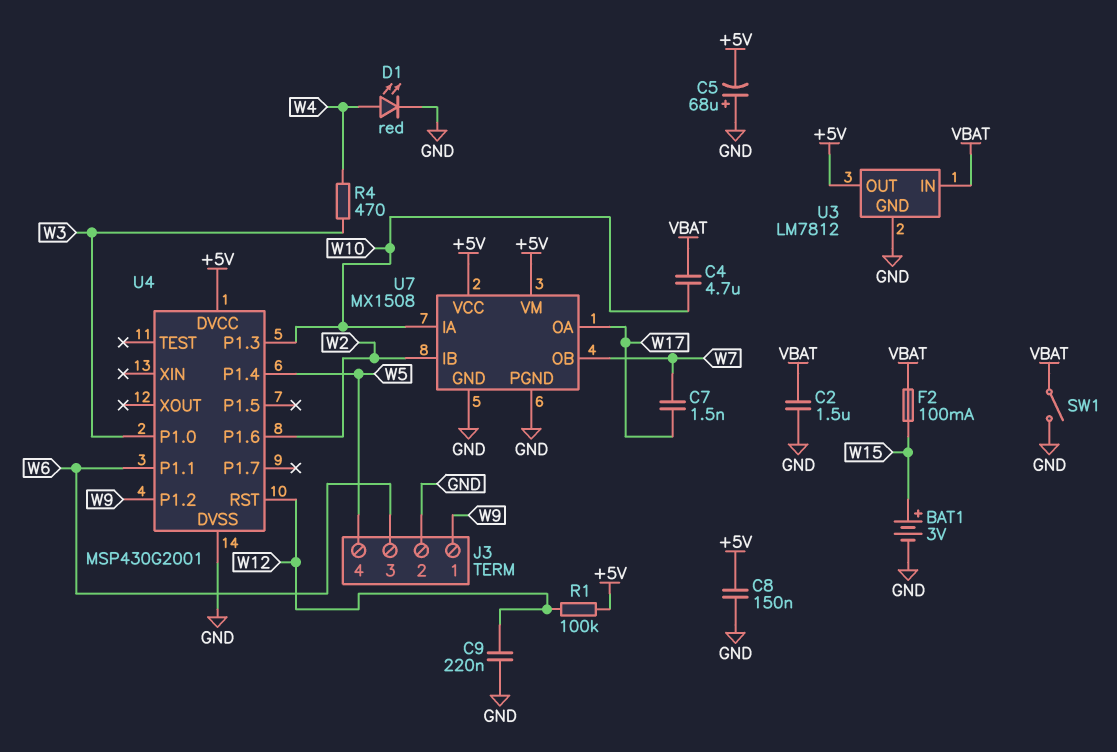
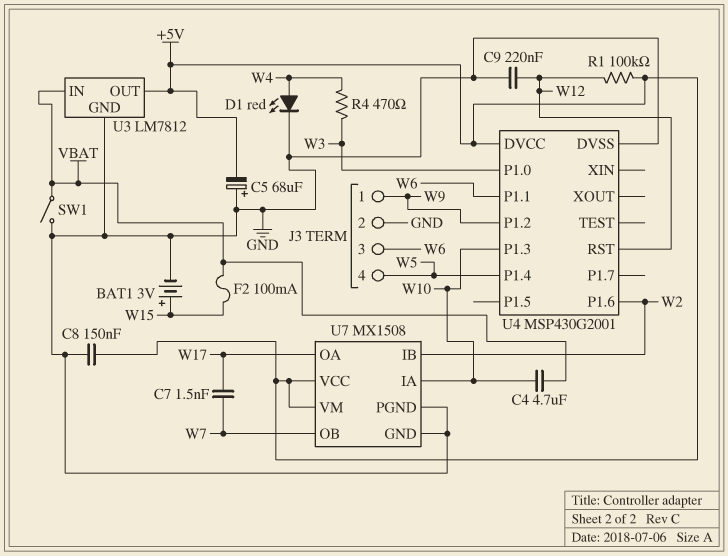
C2: 1.5uF (GND, VBAT) -> none

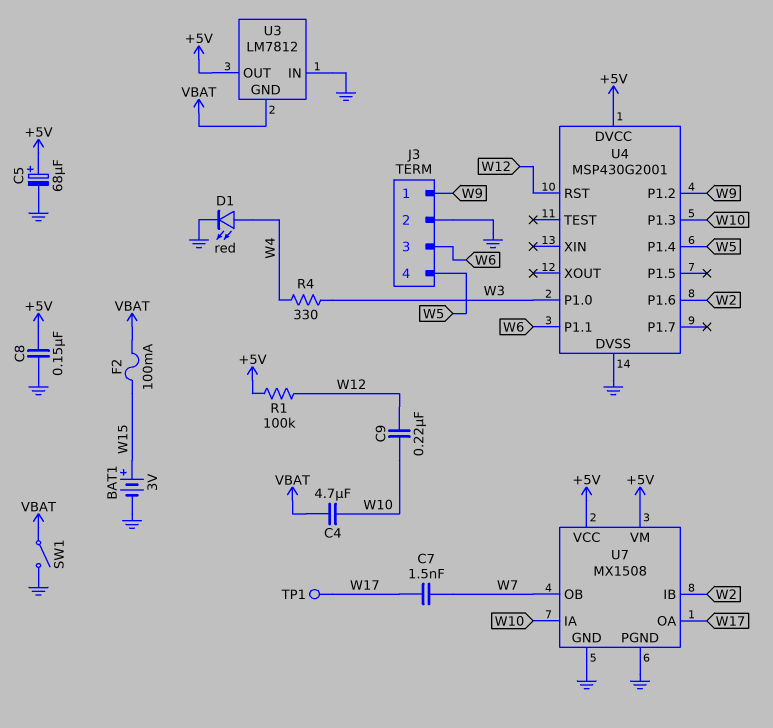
C5: 68uF (plus GND, minus +5V) -> 68uF (plus +5V, minus GND)
C9: 220nF (GND, W12) -> 220nF (W10, W12)
R4: 470 (W3, W4) -> 330 (W3, W4)
TP1: none -> test point (W17)
U3 pin GND: GND -> VBAT
U3 pin IN: VBAT -> GND

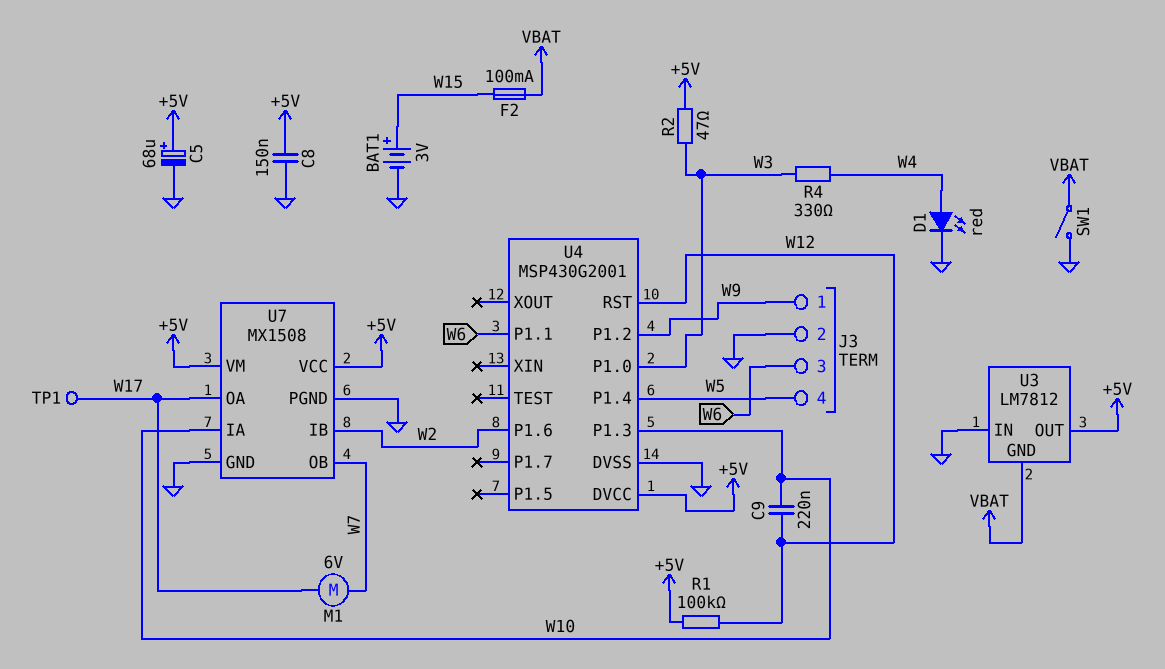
C4: 4.7uF (VBAT, W10) -> none
C7: 1.5nF (W7, W17) -> none
M1: none -> motor 6V (W7, W17)
R2: none -> 47 (+5V, W3)

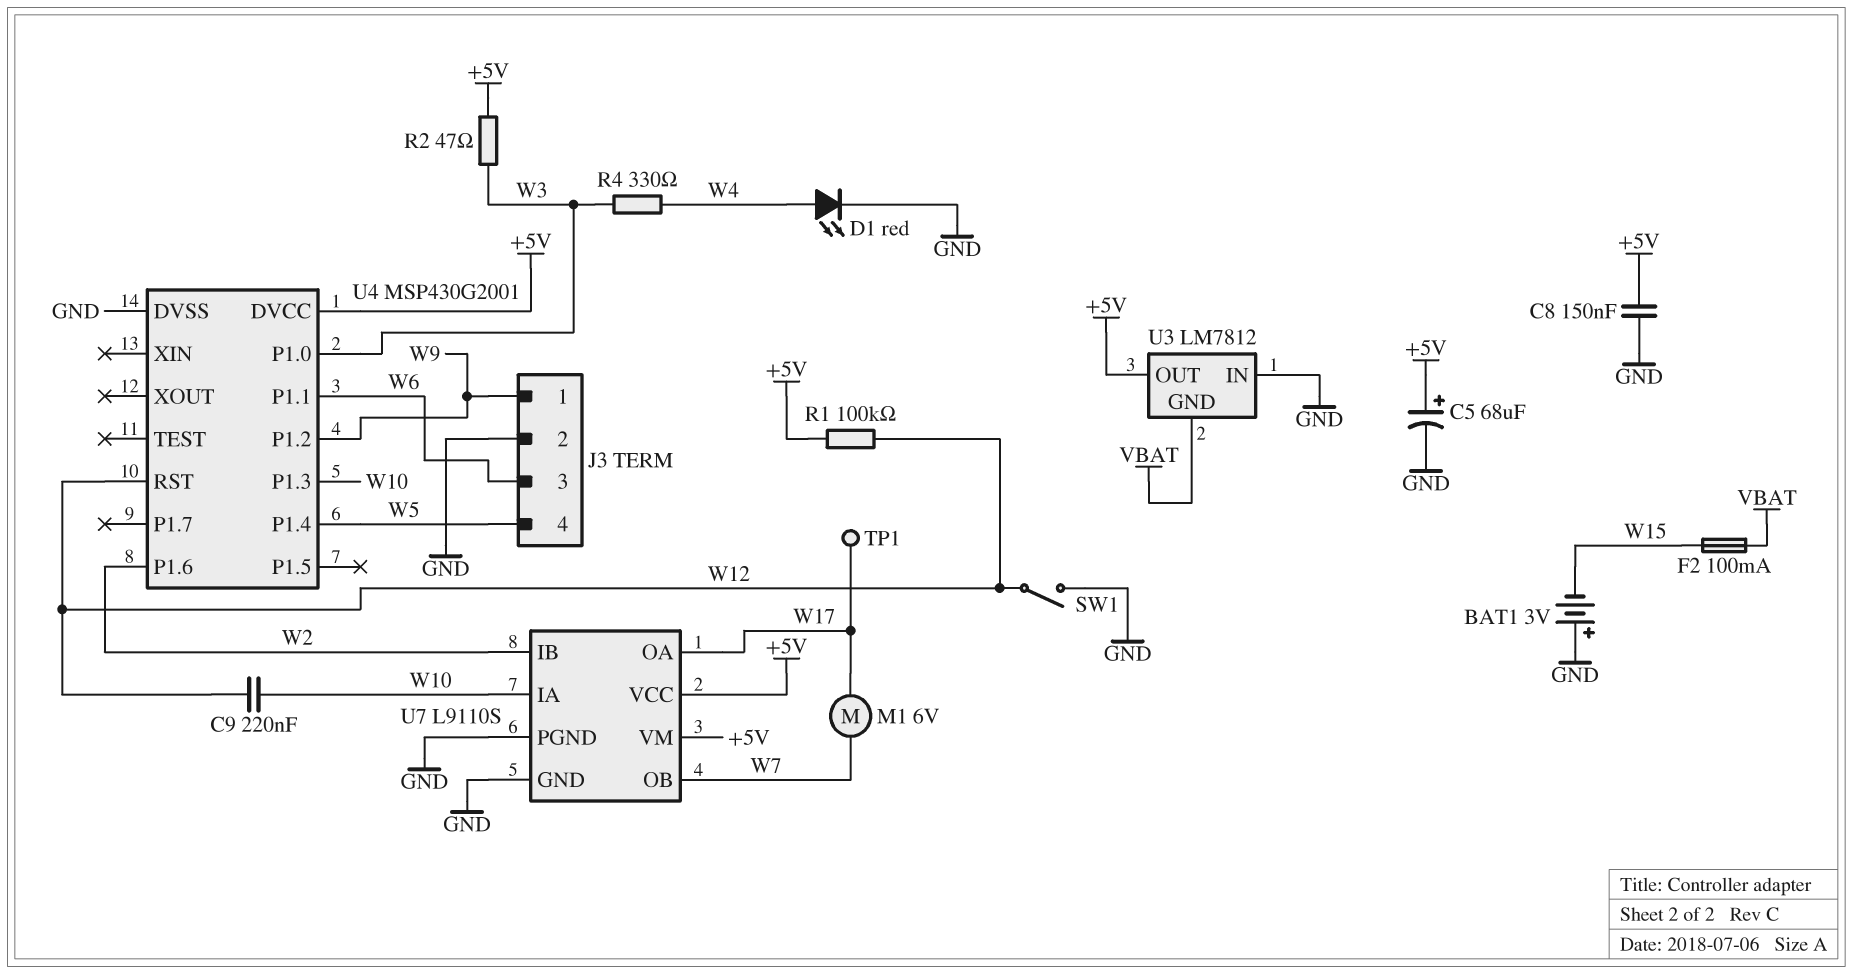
BAT1: 3V (plus W15, minus GND) -> 3V (plus GND, minus W15)
SW1: switch (GND, VBAT) -> switch (GND, W12)
U7: MX1508 -> L9110S

